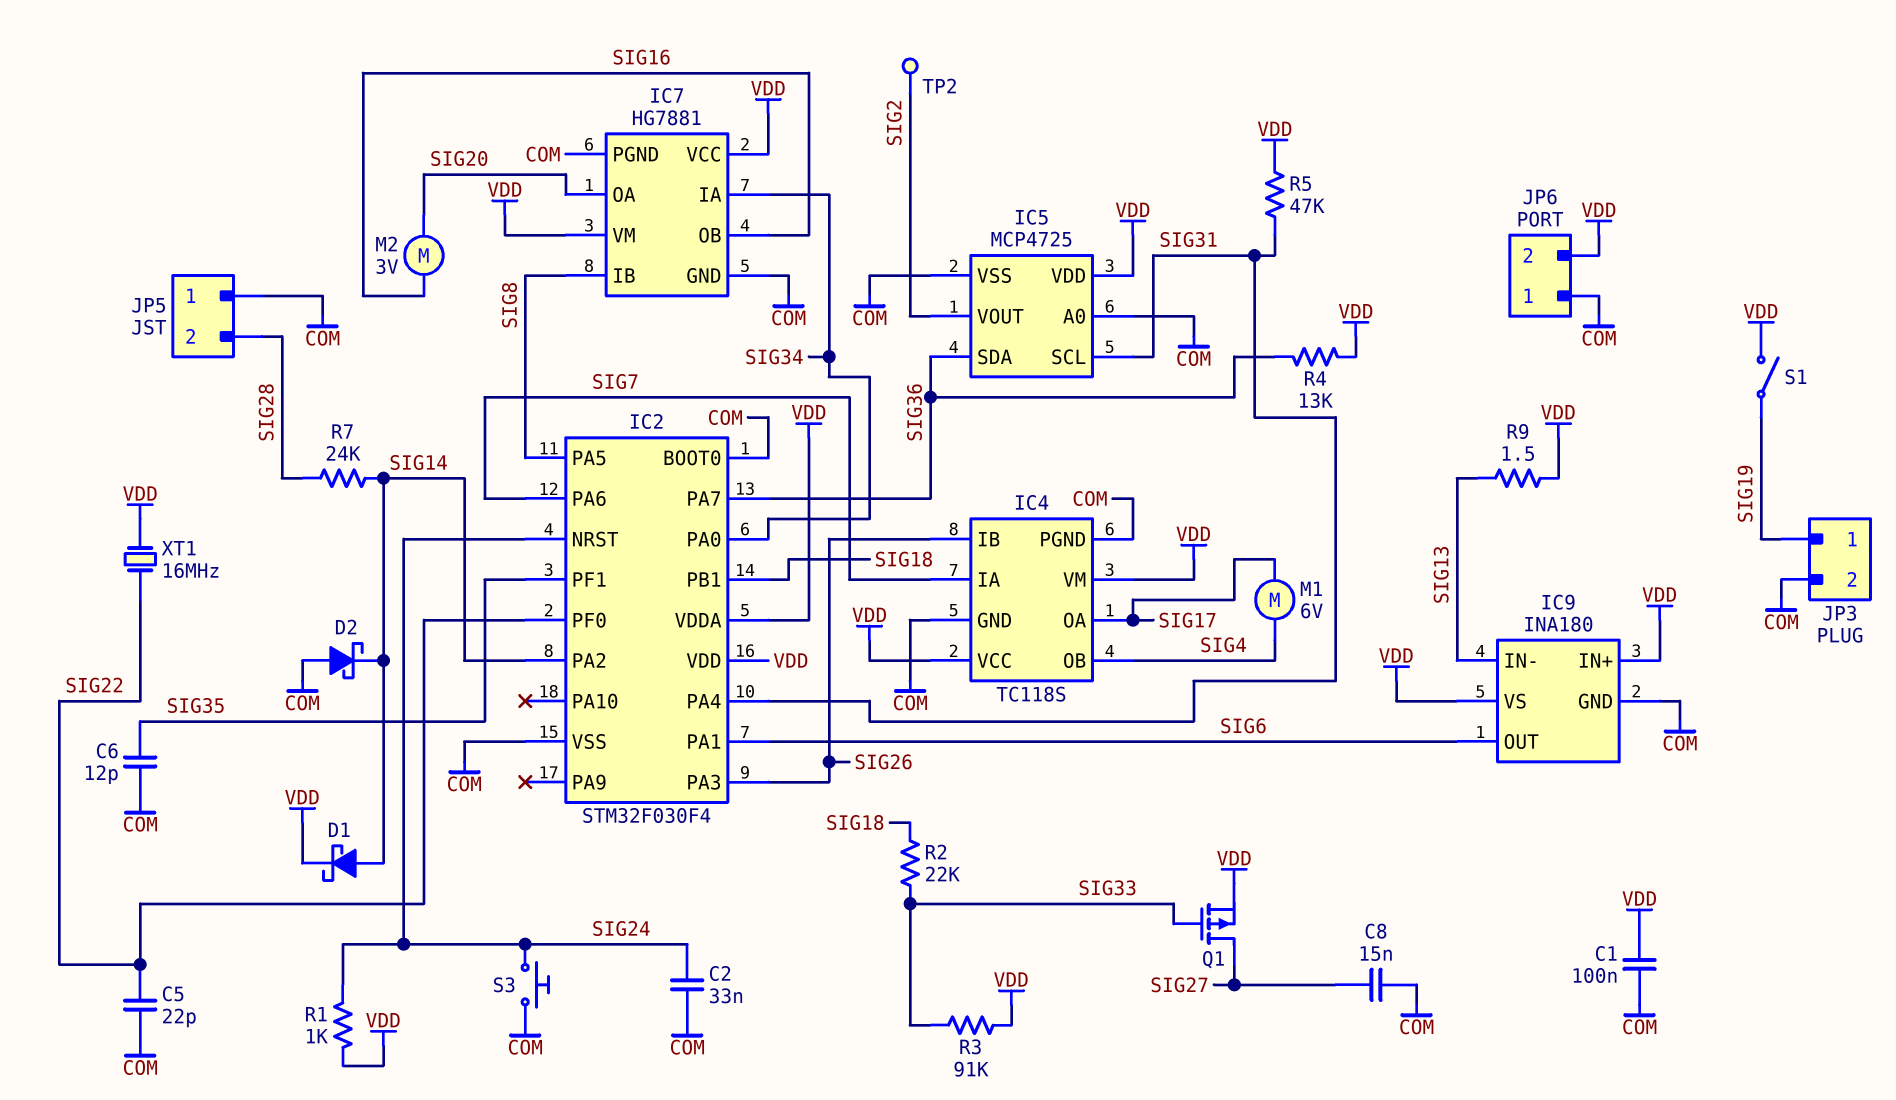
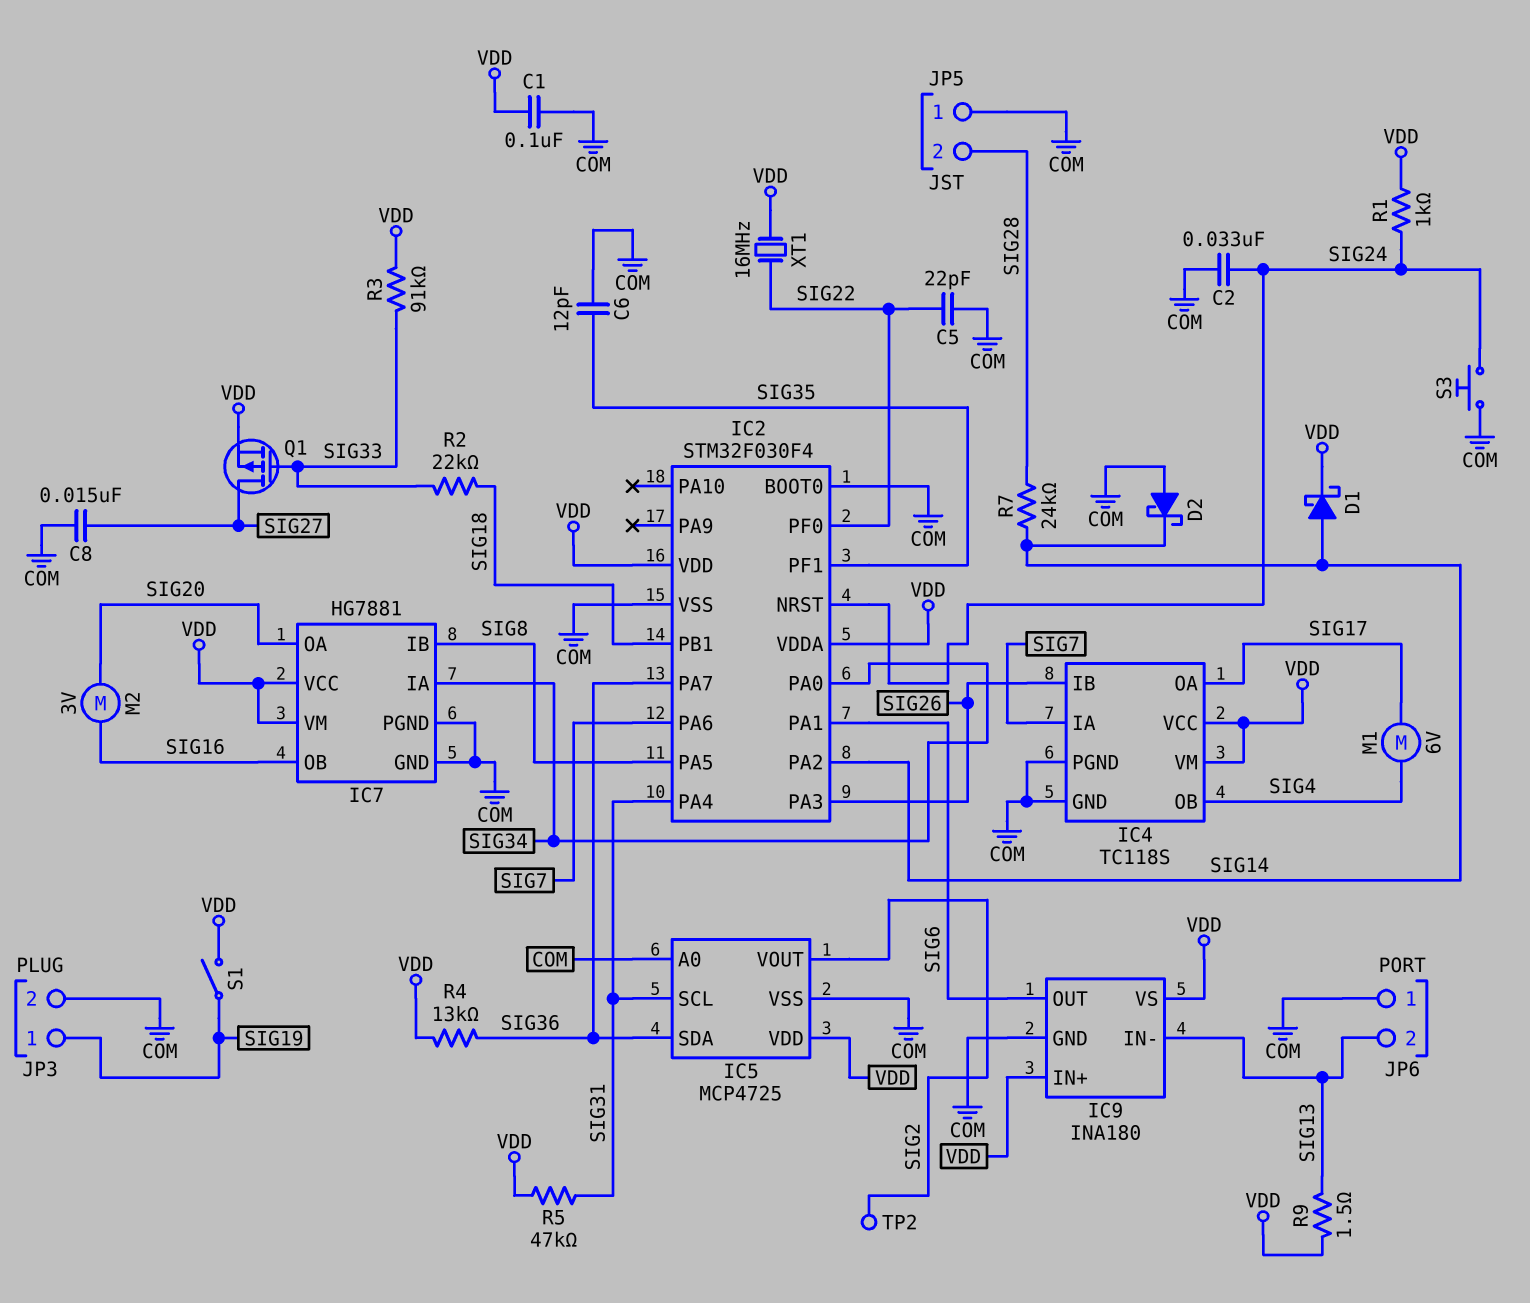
JP6 pin 2: VDD -> SIG13

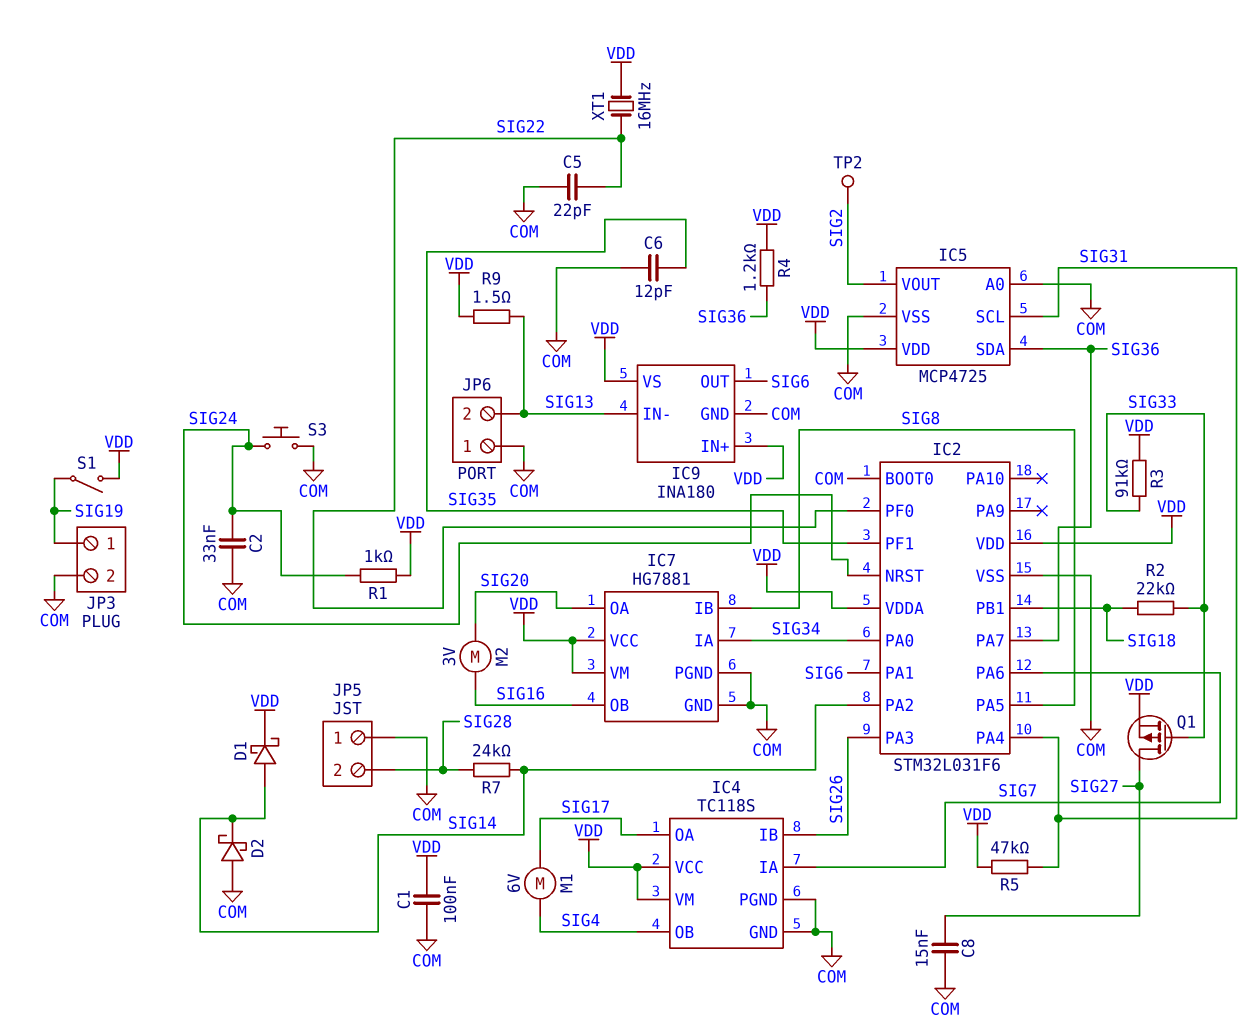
IC2: STM32F030F4 -> STM32L031F6
R4: 13k (SIG36, VDD) -> 1.2k (SIG36, VDD)

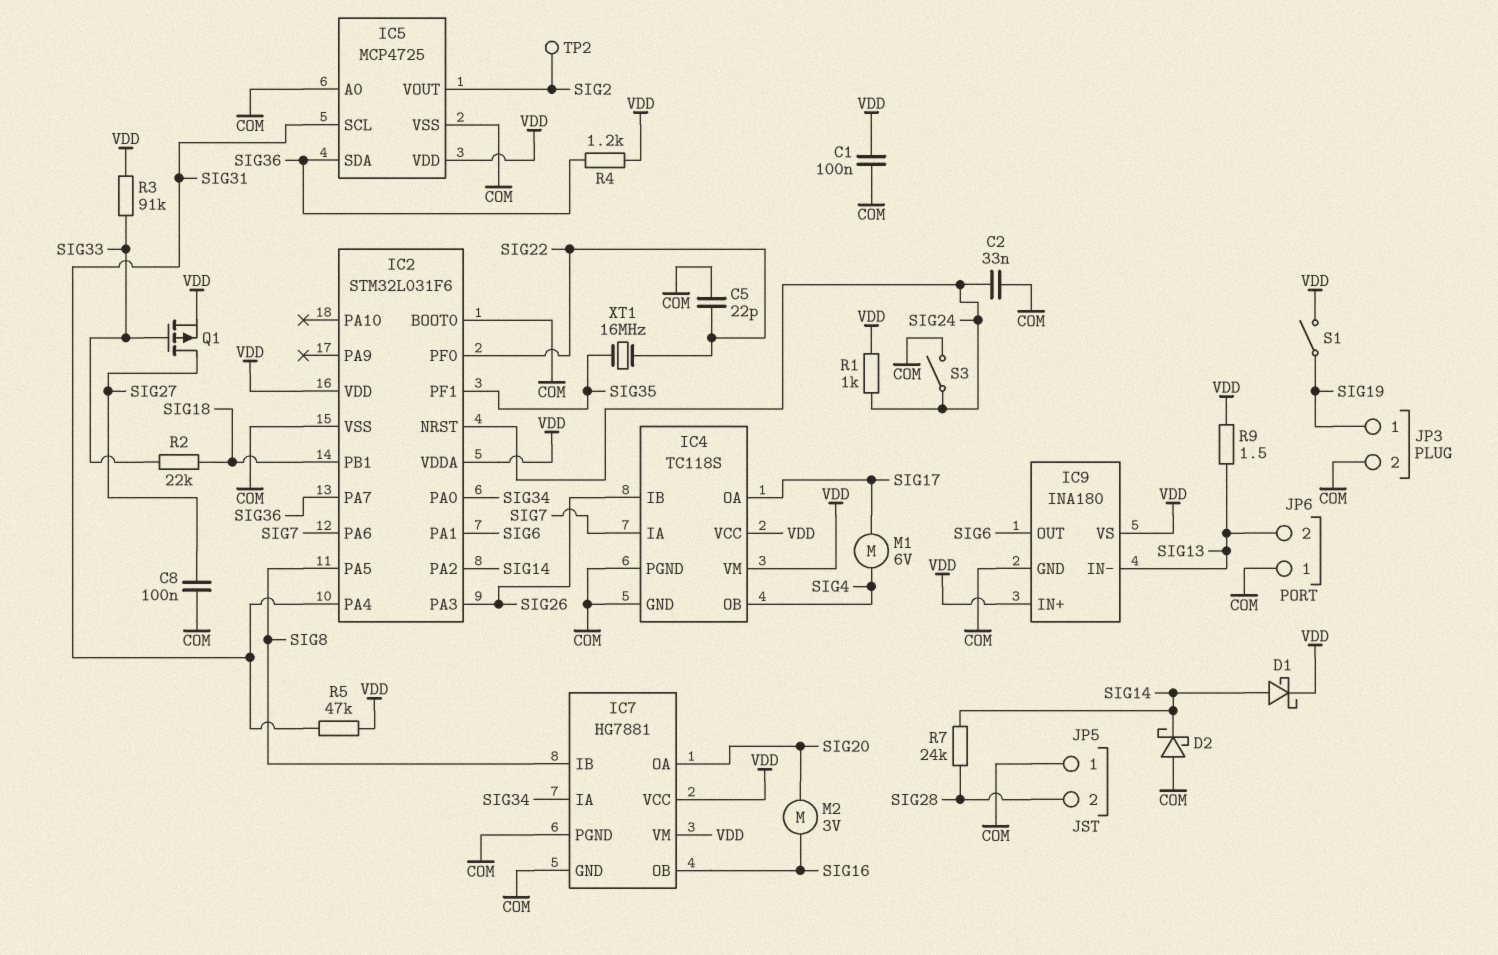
C6: 12pF (COM, SIG35) -> none
C8: 15nF (COM, SIG27) -> 100nF (COM, SIG27)
S3: button (COM, SIG24) -> switch (COM, SIG24)
XT1: 16MHz (SIG22, VDD) -> 16MHz (SIG22, SIG35)

